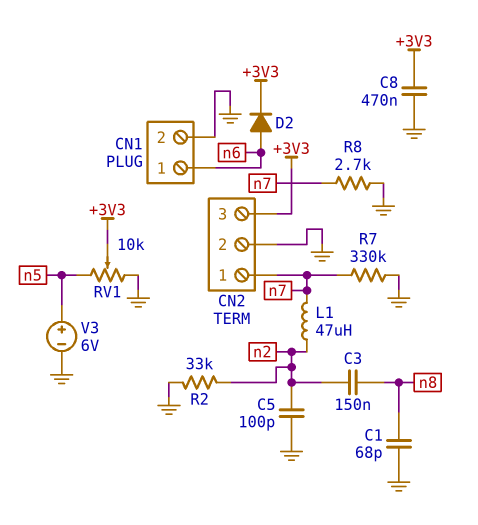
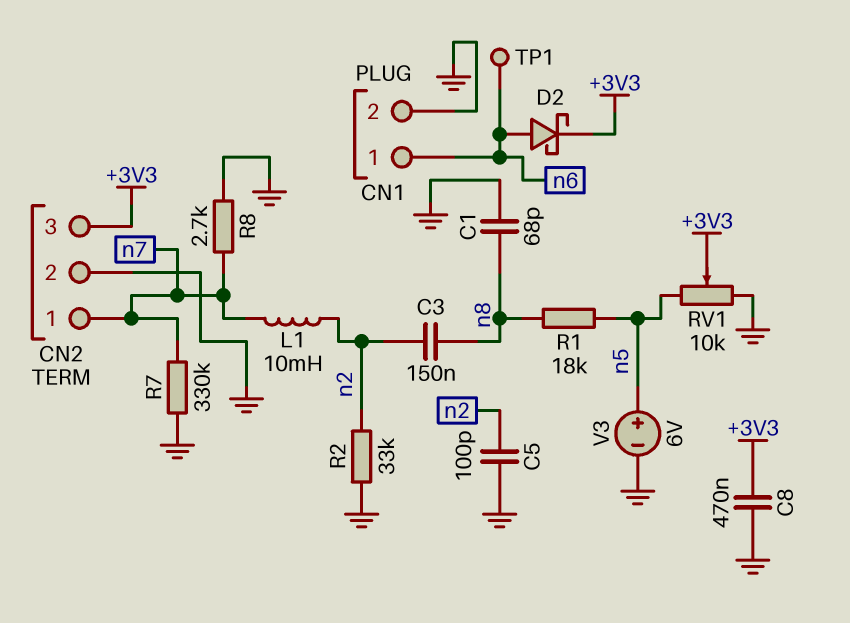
D2: diode (A n6, K +3V3) -> schottky (A n6, K +3V3)
L1: 47uH (n2, n7) -> 10mH (n2, n7)
R1: none -> 18k (n5, n8)
TP1: none -> test point (n6)

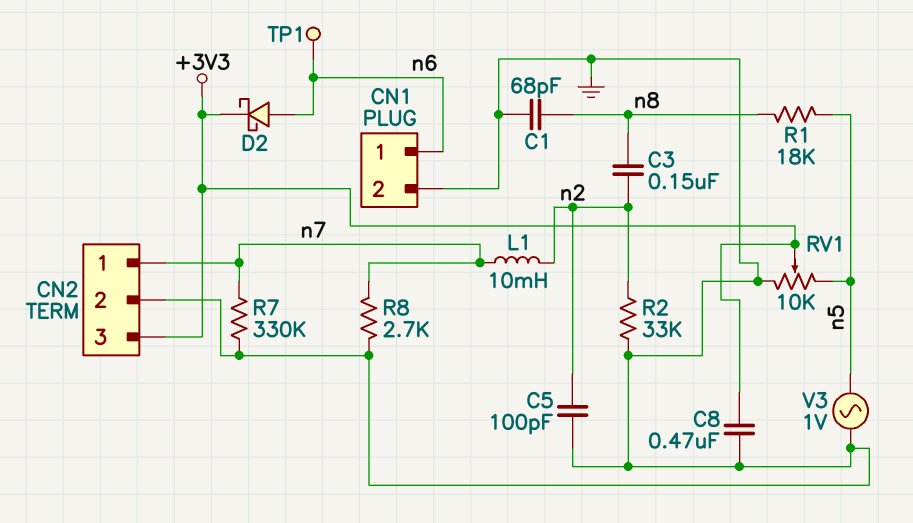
V3: 6V (plus n5, minus GND) -> AC 1V (GND, n5)

